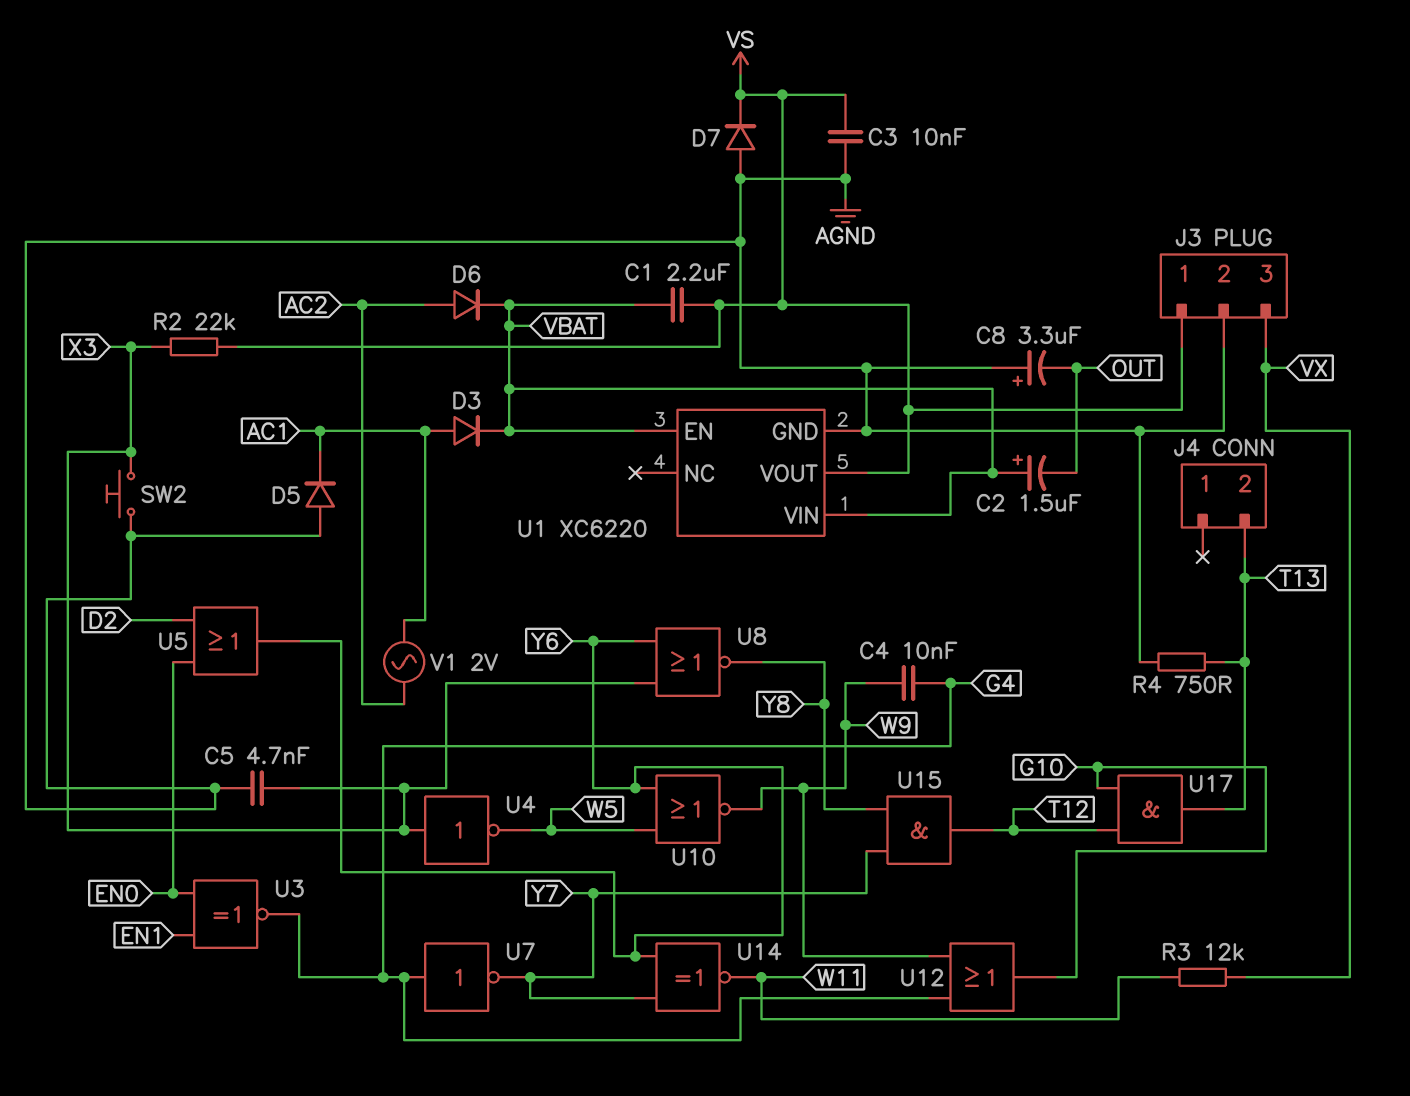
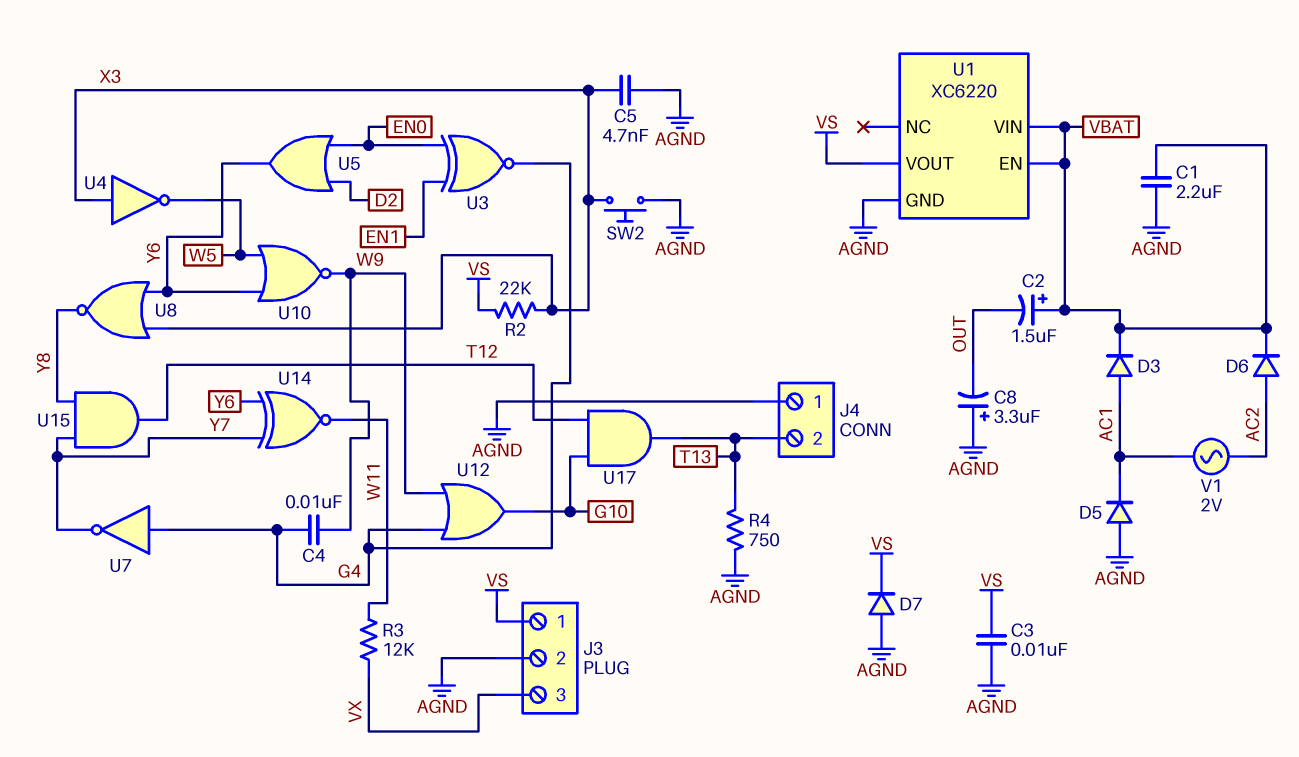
C1: 2.2uF (VBAT, VS) -> 2.2uF (AGND, VBAT)
J4 pin 1: none -> AGND

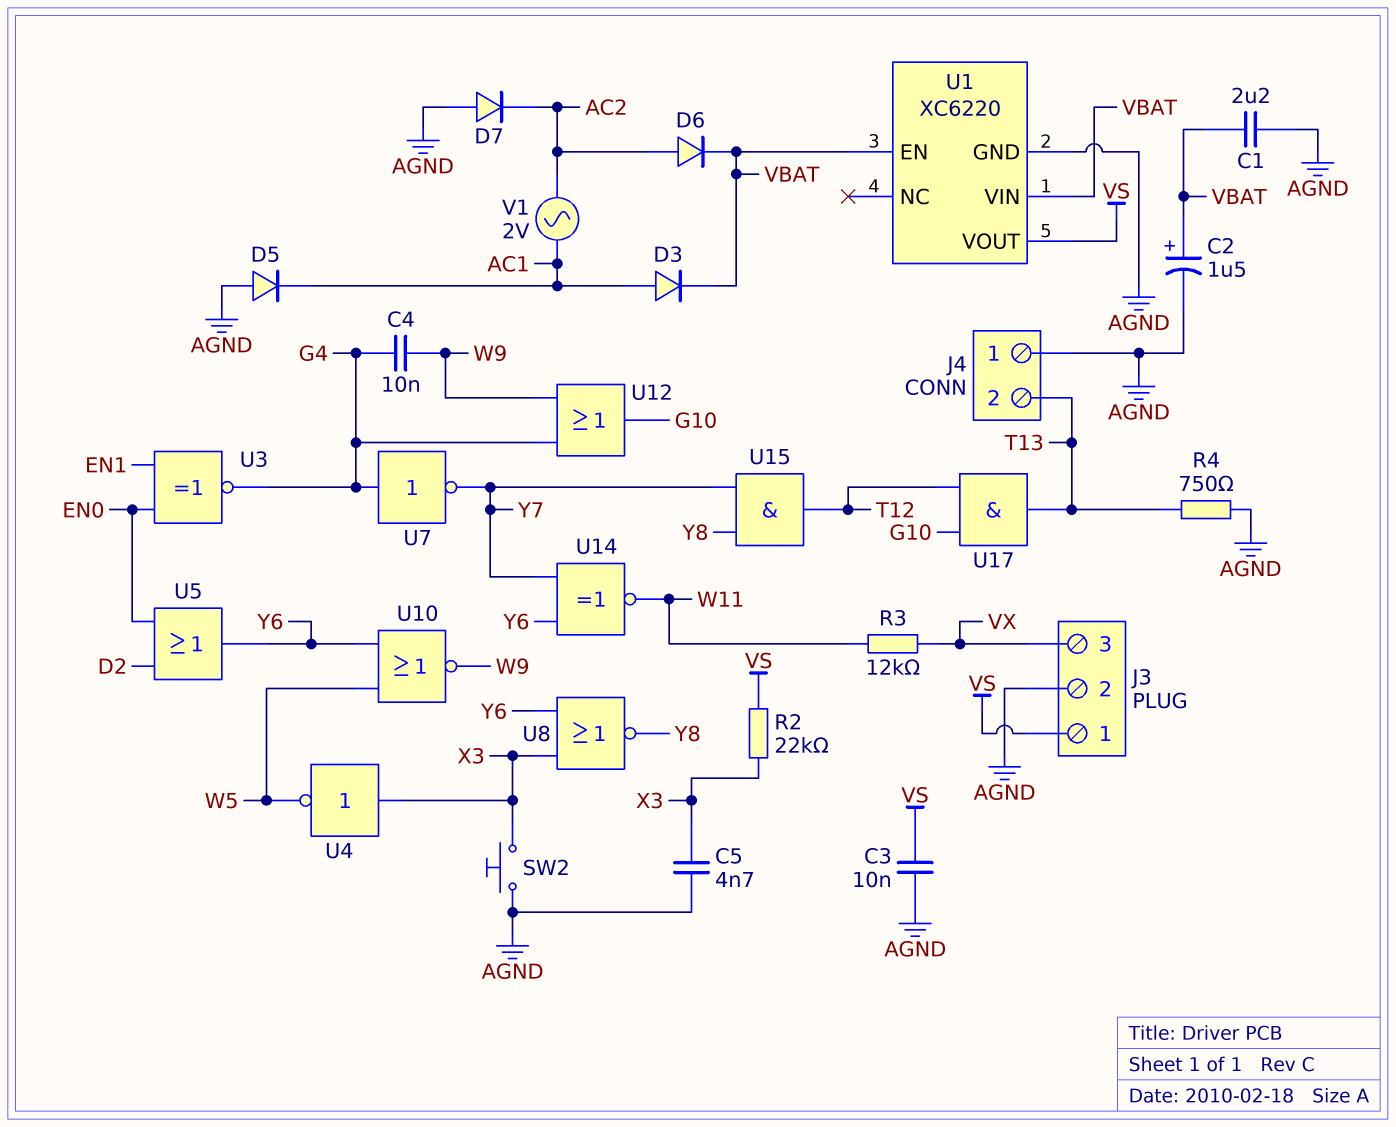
C2: 1.5uF (plus VBAT, minus OUT) -> 1.5uF (plus VBAT, minus AGND)
C8: 3.3uF (plus AGND, minus OUT) -> none
D7: diode (A AGND, K VS) -> diode (A AGND, K AC2)

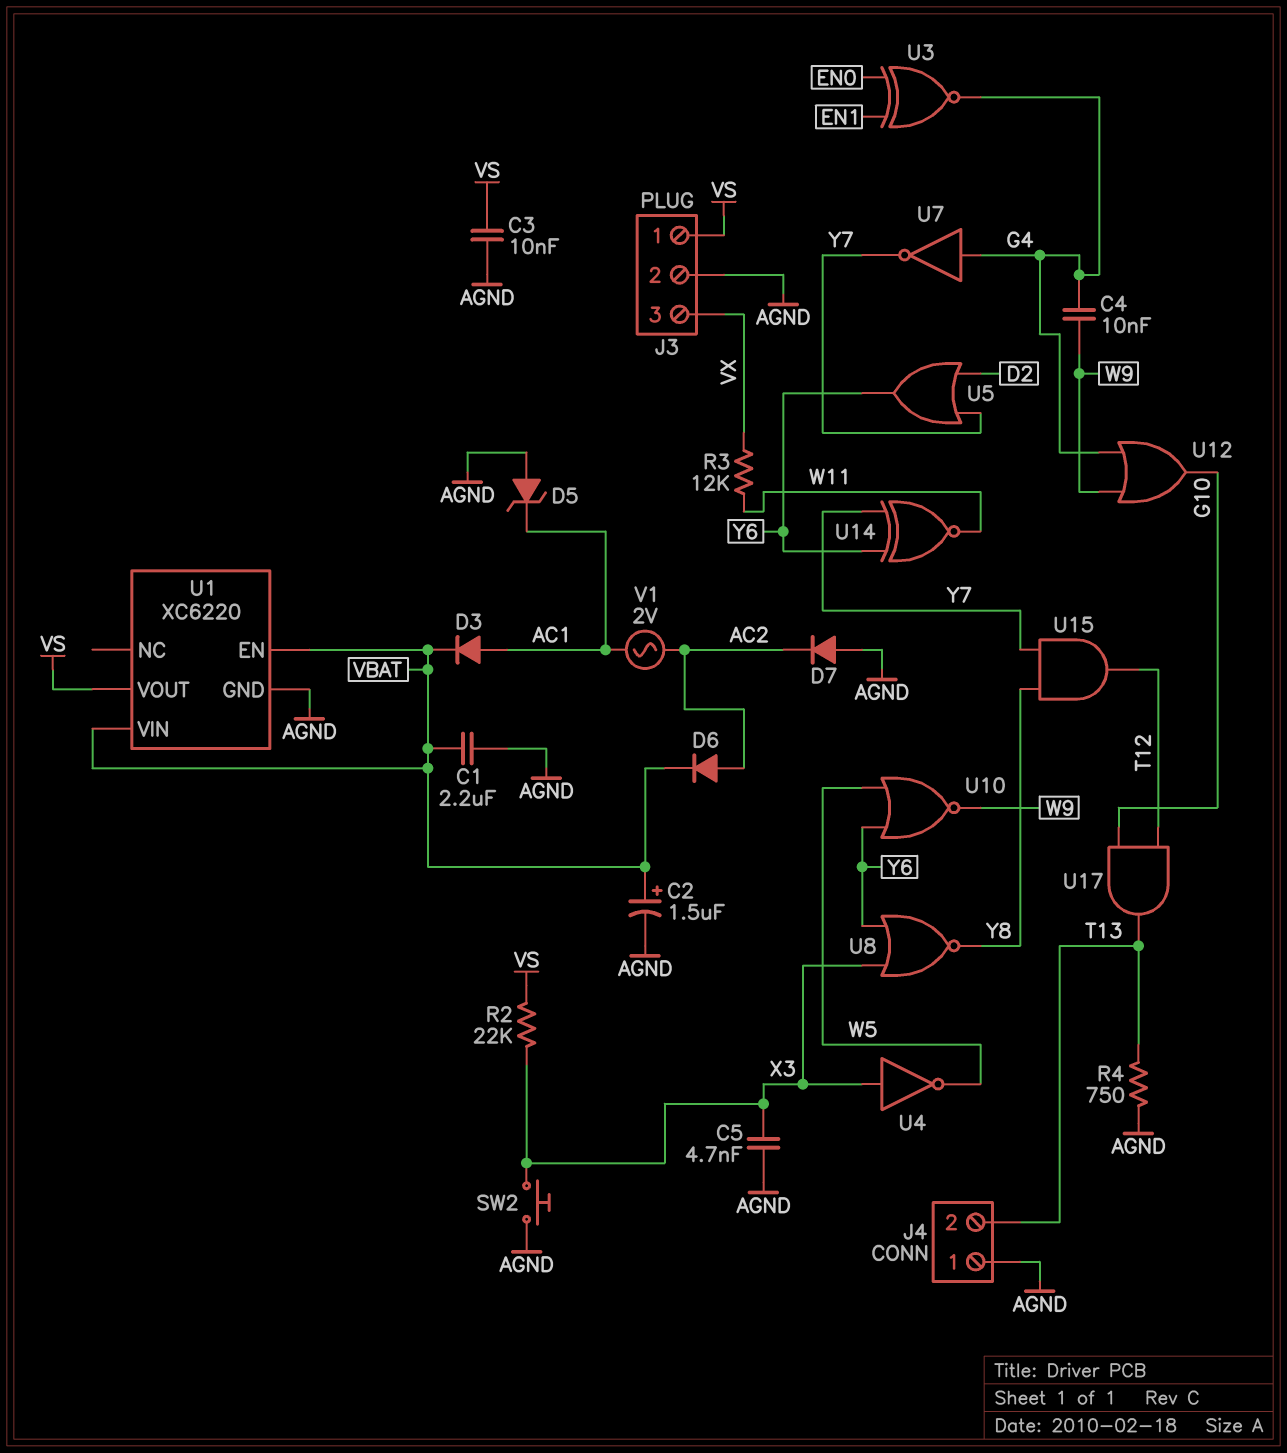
D5: diode (A AGND, K AC1) -> zener (A AGND, K AC1)
U5: OR (in D2, in EN0, out Y6) -> OR (in D2, in Y7, out Y6)

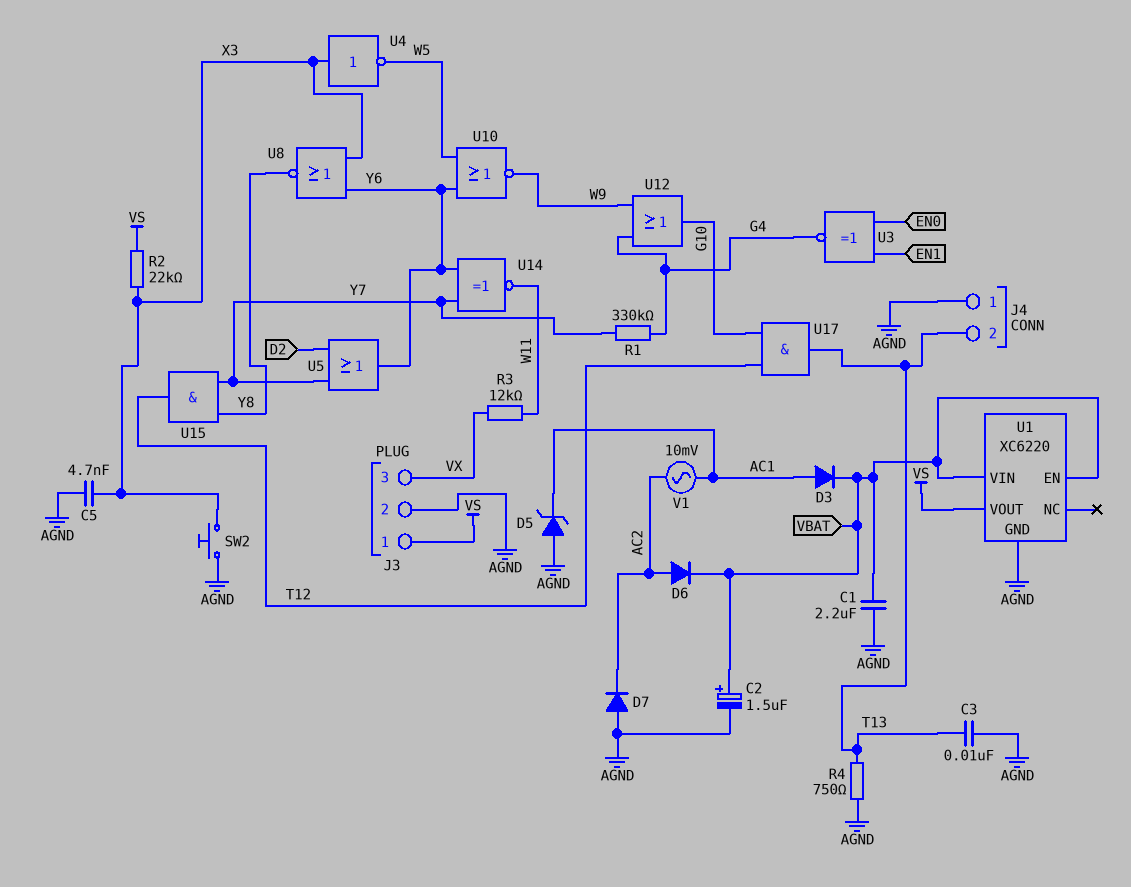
C3: 10nF (AGND, VS) -> 10nF (AGND, T13)
C4: 10nF (G4, W9) -> none
R1: none -> 330k (G4, Y7)
U7: NOT (in G4, out Y7) -> none
V1: AC 2V (AC1, AC2) -> AC 10mV (AC1, AC2)

